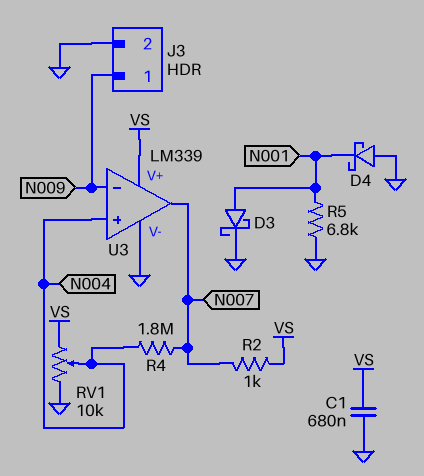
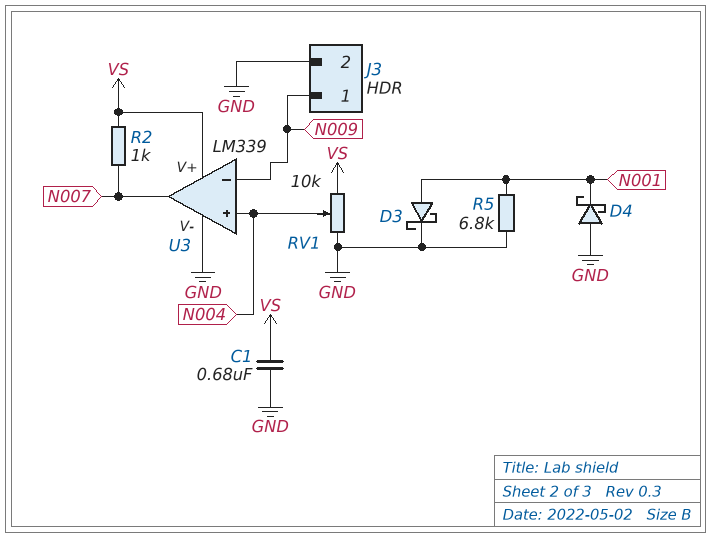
R4: 1.8M (N004, N007) -> none

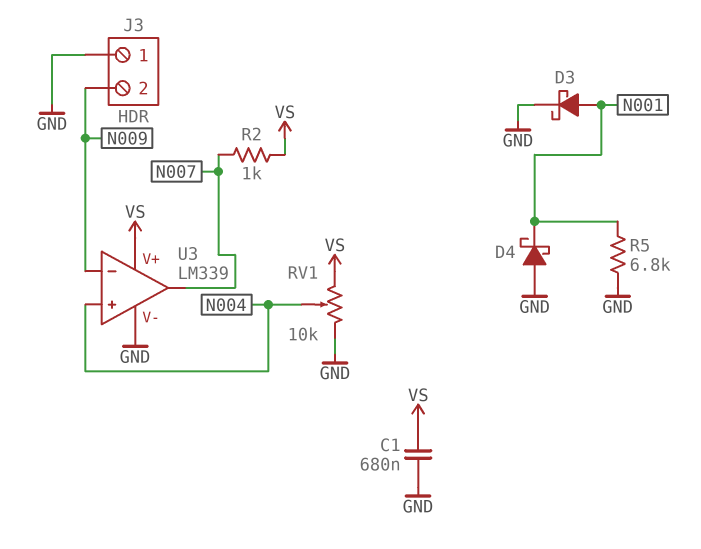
J3 pin 1: N009 -> GND
J3 pin 2: GND -> N009

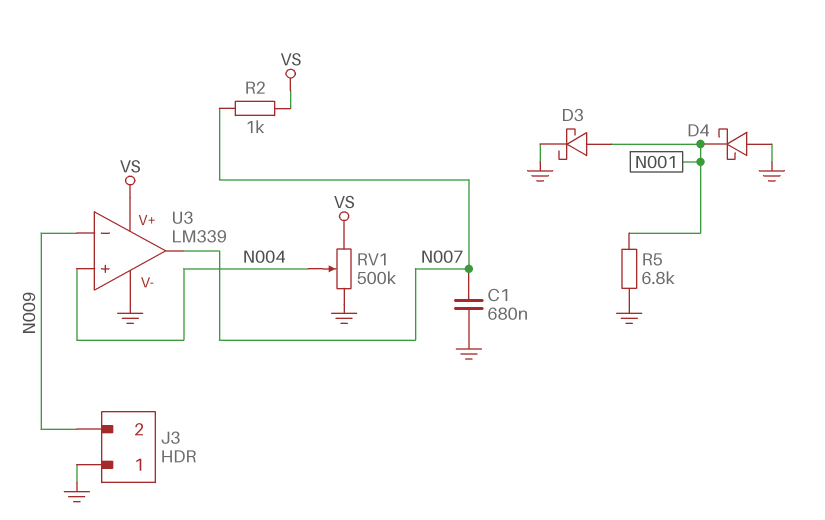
C1: 680nF (GND, VS) -> 680nF (GND, N007)
RV1: 10k (GND, VS, wiper N004) -> 500k (GND, VS, wiper N004)

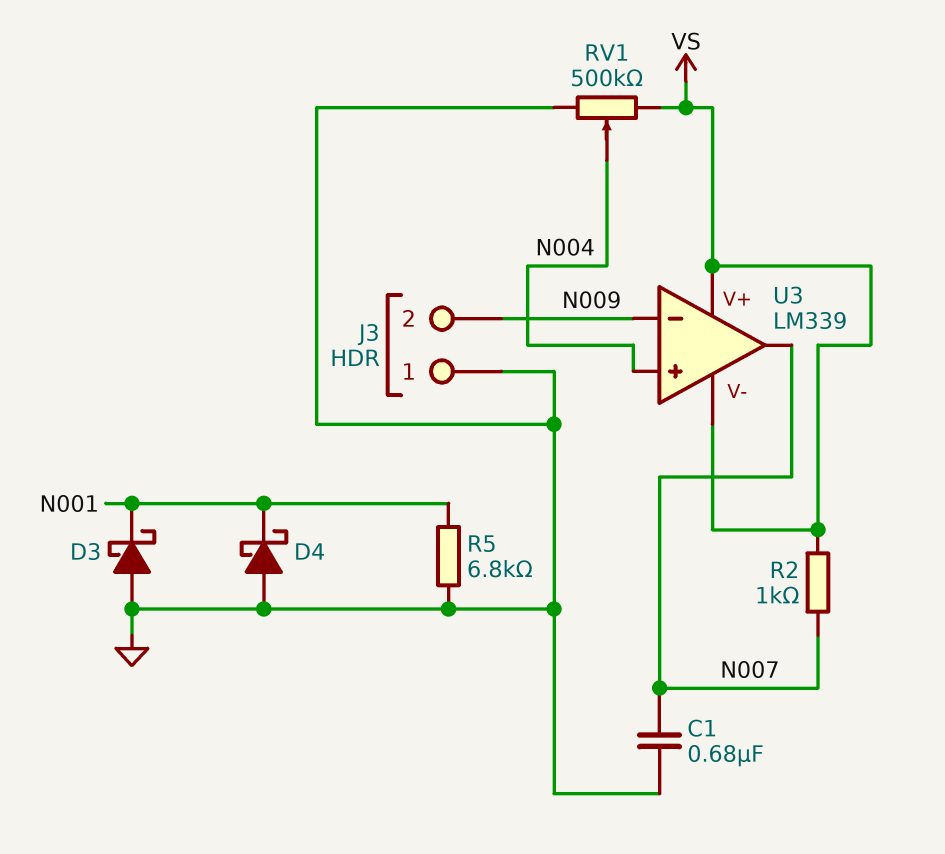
D3: schottky (A N001, K GND) -> schottky (A GND, K N001)
U3 pin V-: GND -> VS

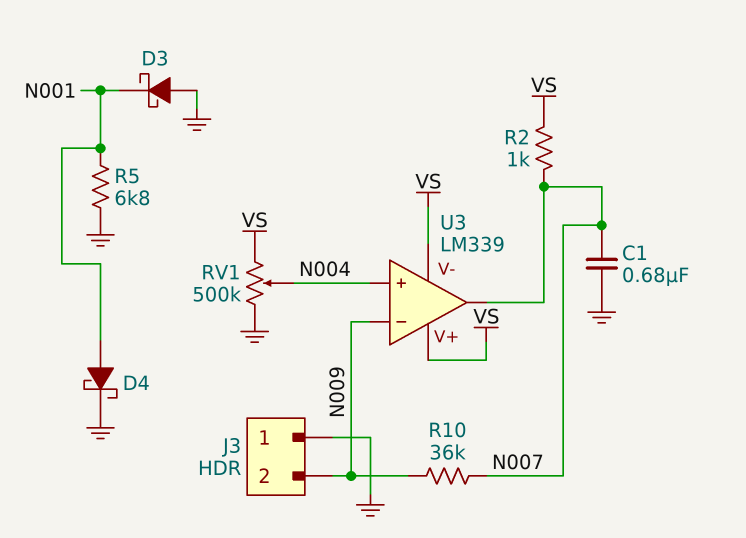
D4: schottky (A GND, K N001) -> schottky (A N001, K GND)
R10: none -> 36k (N007, N009)

